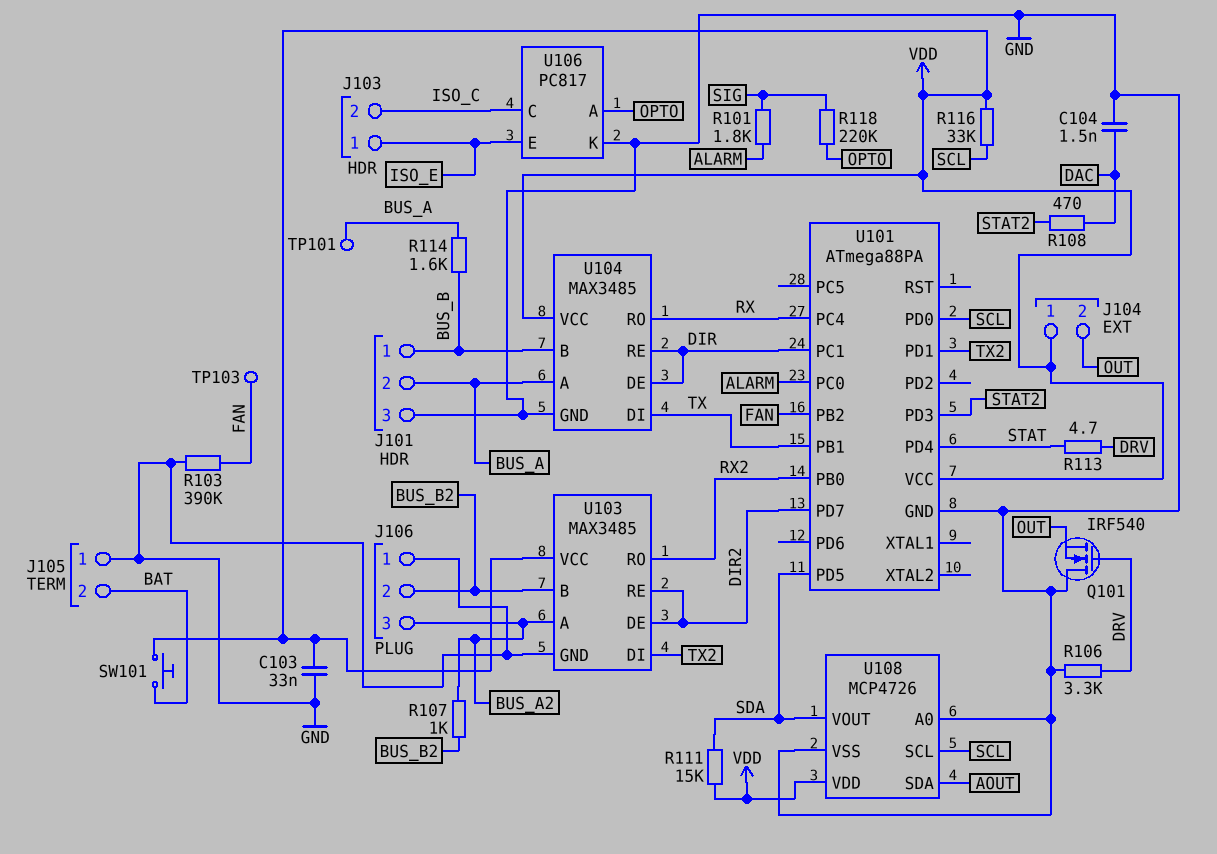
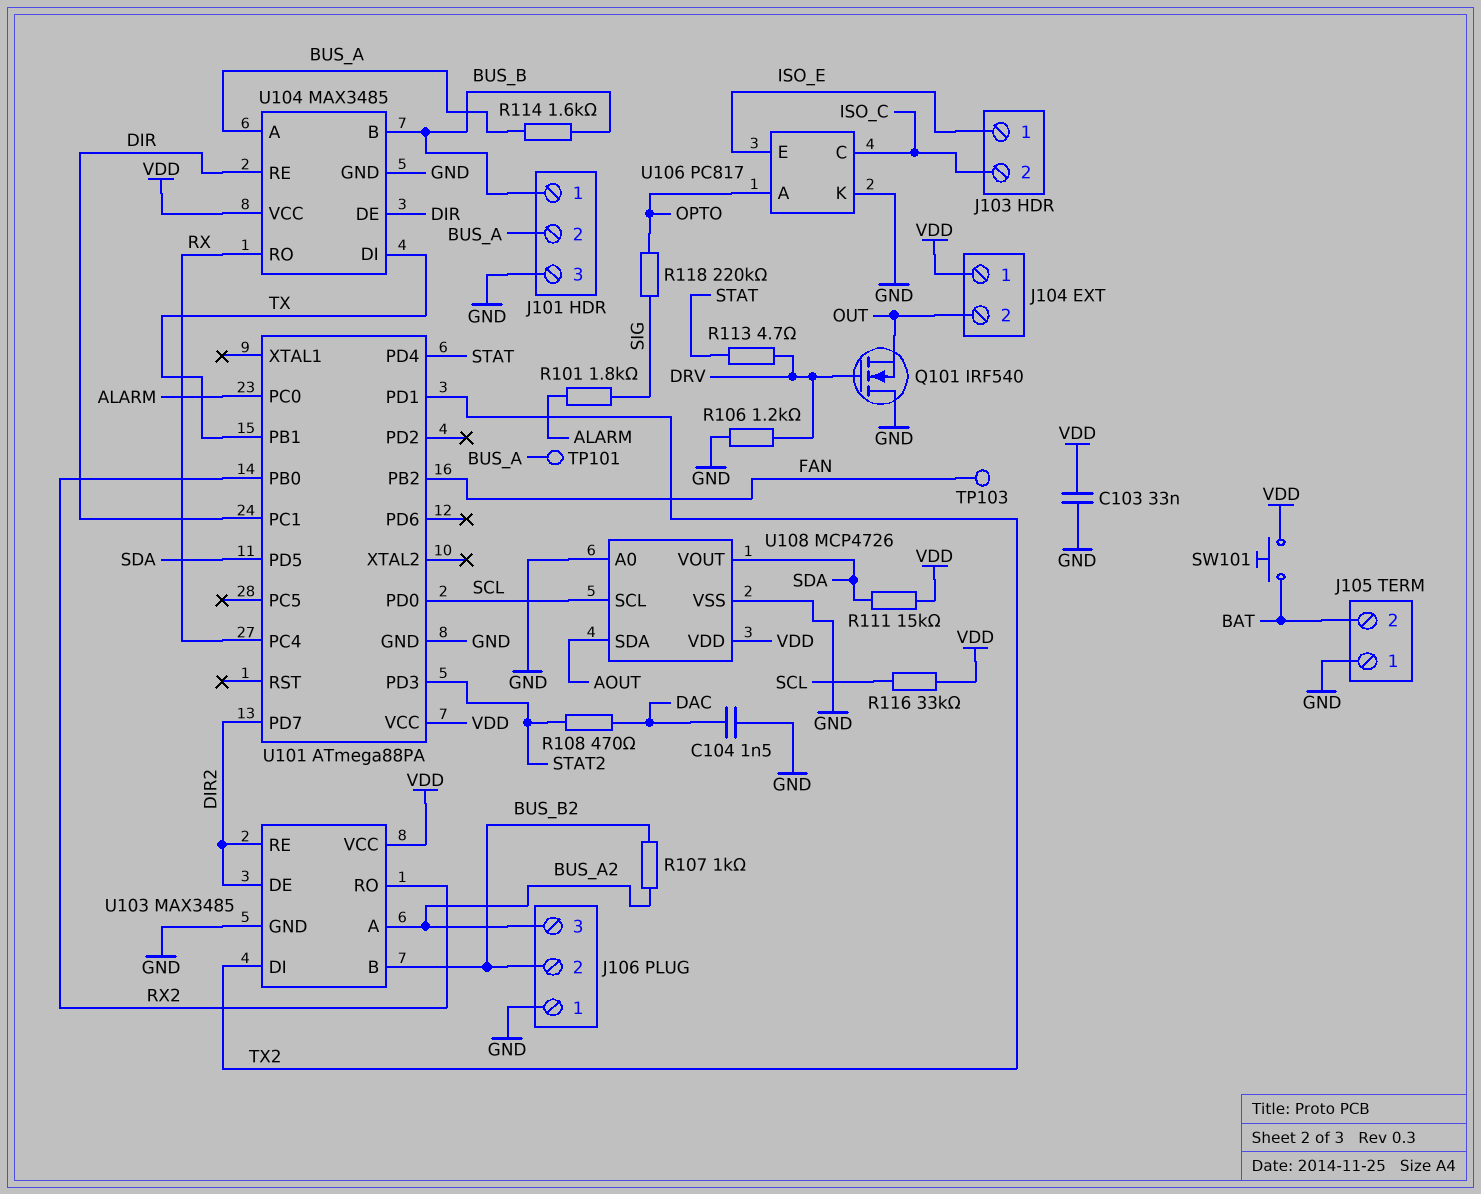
R103: 390k (FAN, GND) -> none
R106: 3.3k (DRV, GND) -> 1.2k (DRV, GND)

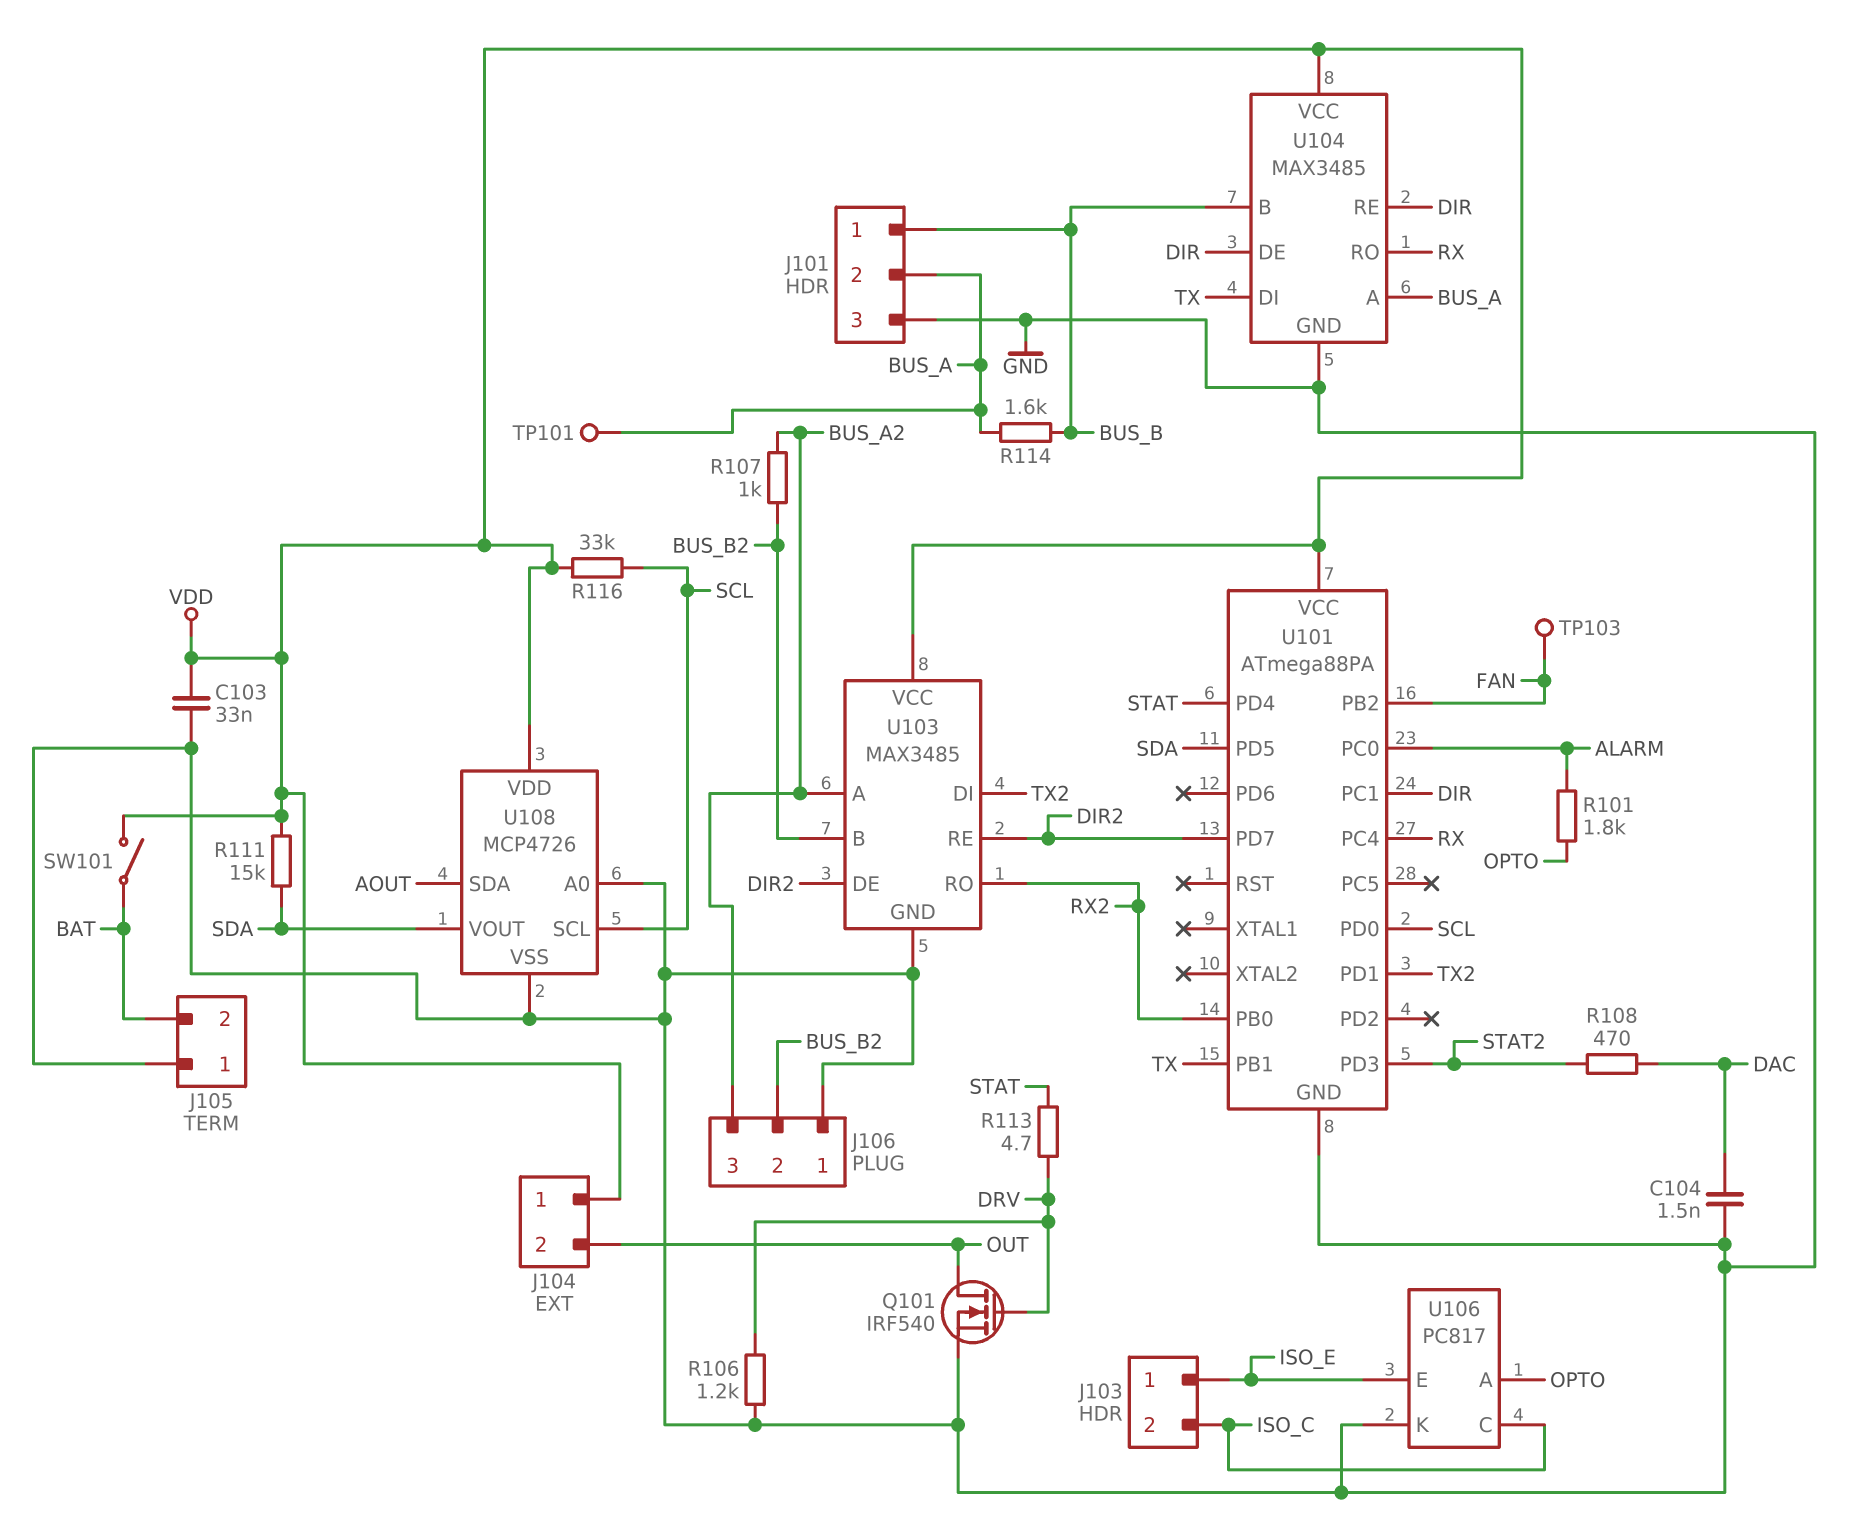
Q101: NMOS IRF540 (G DRV, D GND, S OUT) -> NMOS IRF540 (G DRV, D OUT, S GND)
R101: 1.8k (ALARM, SIG) -> 1.8k (ALARM, OPTO)
R118: 220k (OPTO, SIG) -> none
SW101: button (BAT, VDD) -> switch (BAT, VDD)

